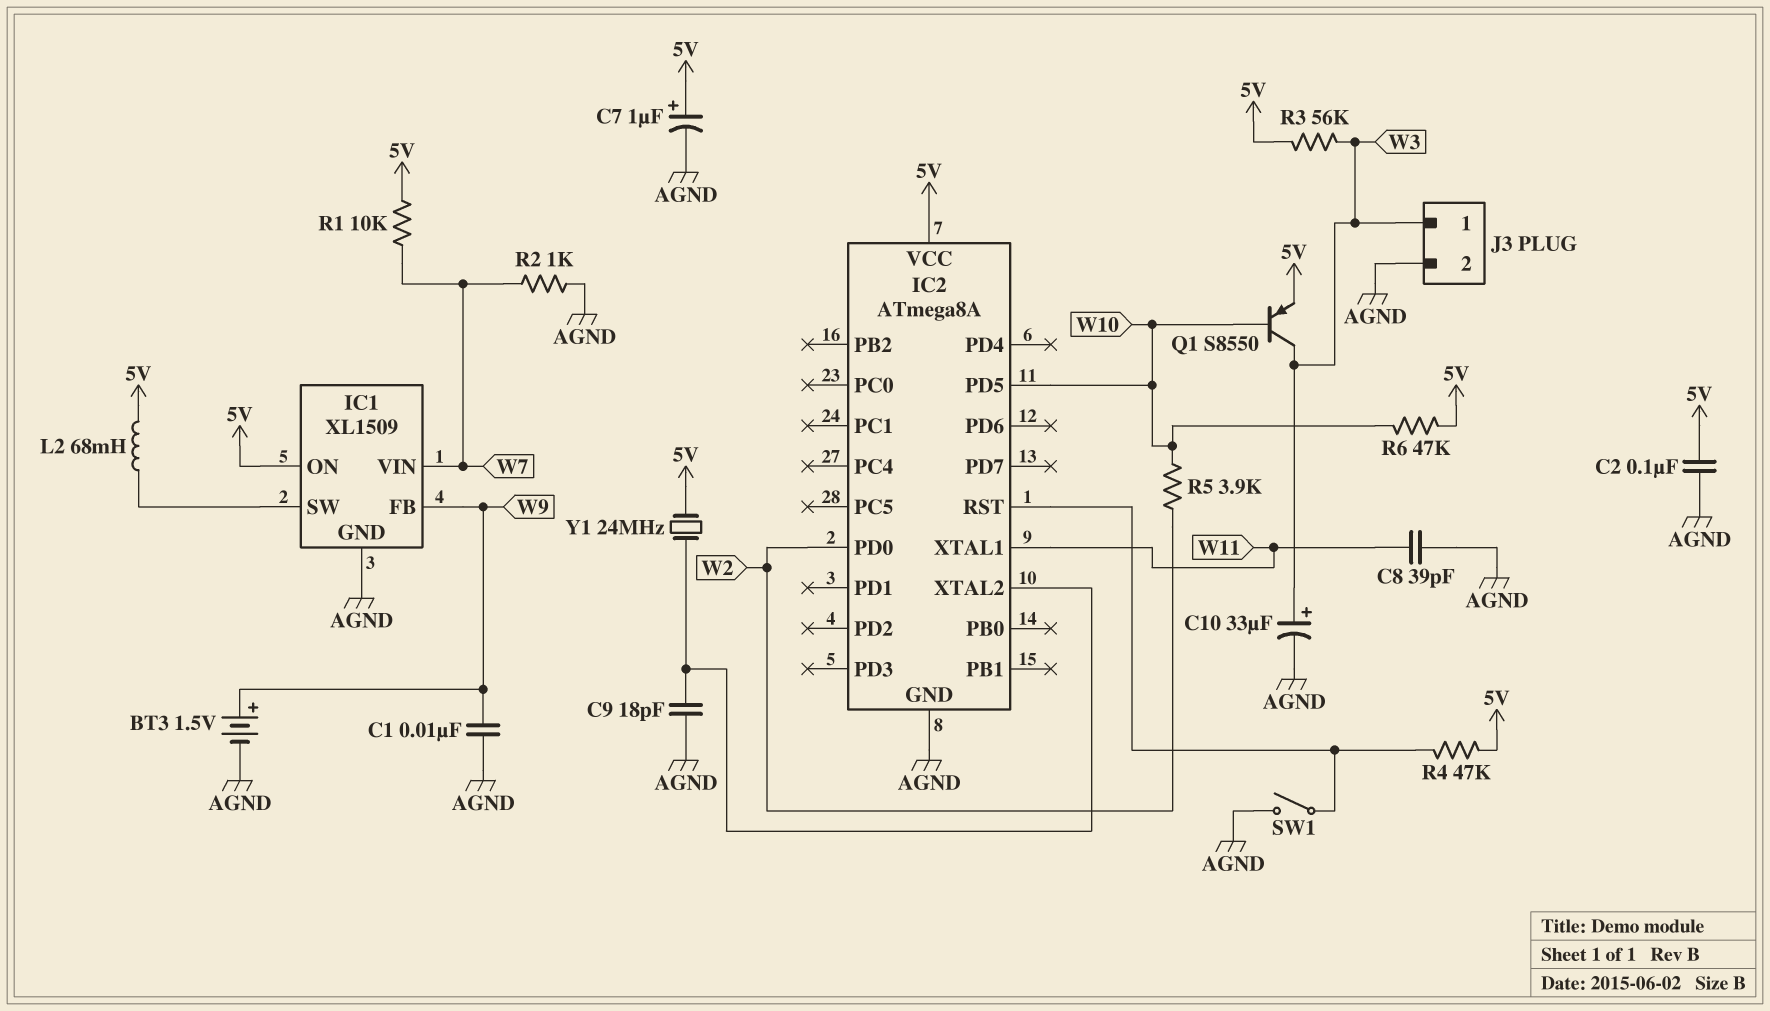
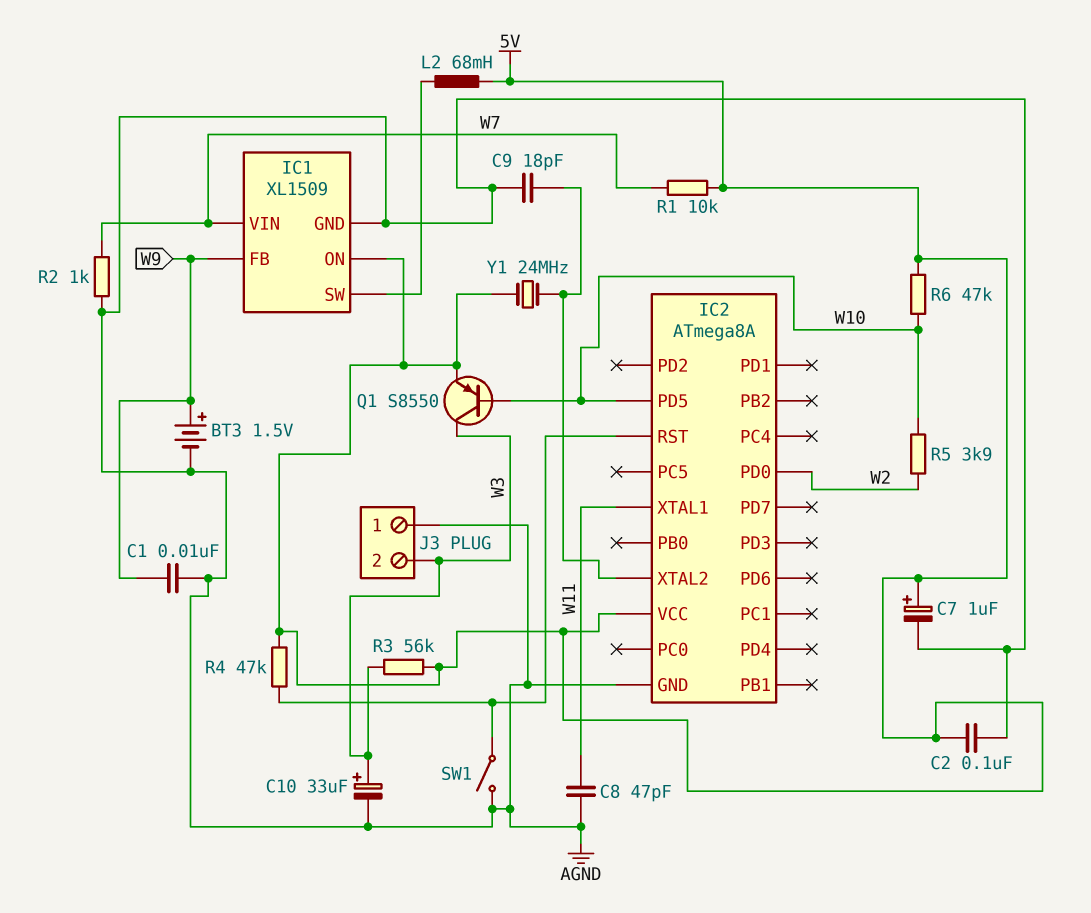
C8: 39pF (AGND, W11) -> 47pF (AGND, W11)
J3 pin 1: W3 -> AGND
J3 pin 2: AGND -> W3

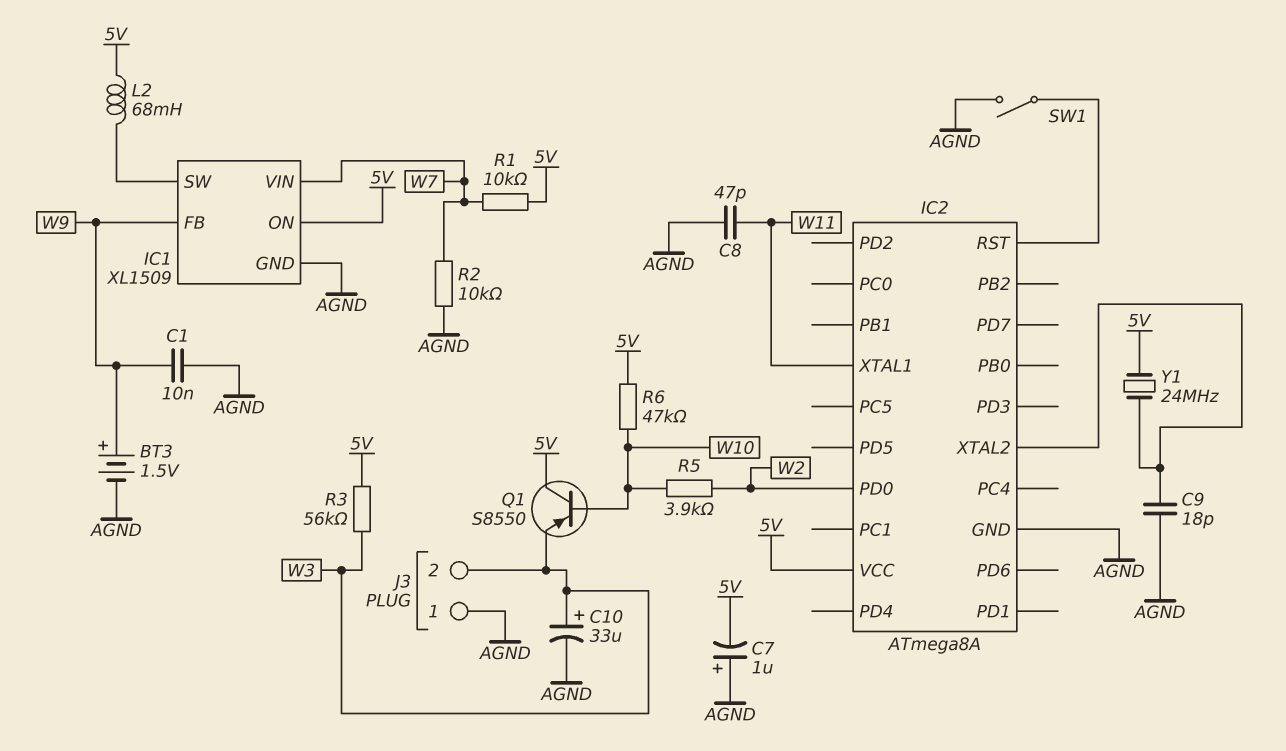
C2: 100nF (5V, AGND) -> none
C7: 1uF (plus 5V, minus AGND) -> 1uF (plus AGND, minus 5V)
IC2 pin PD5: W10 -> none
Q1: PNP S8550 (B W10, C W3, E 5V) -> PNP S8550 (B W10, C 5V, E W3)
R2: 1k (AGND, W7) -> 10k (AGND, W7)
R4: 47k (5V, IC2/RST) -> none

